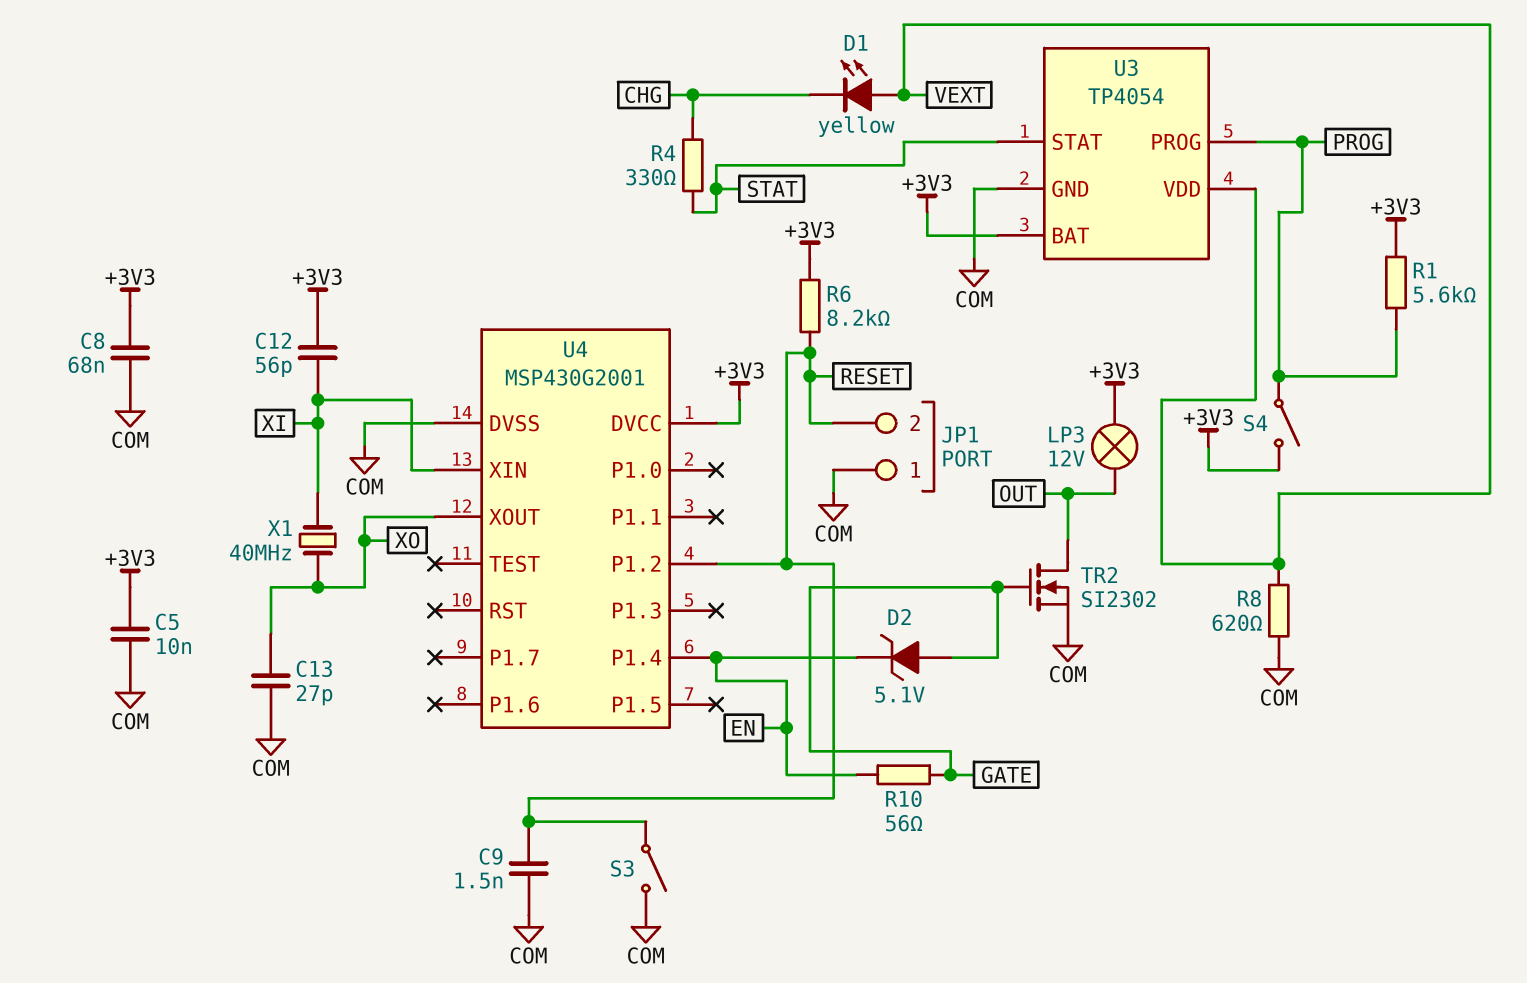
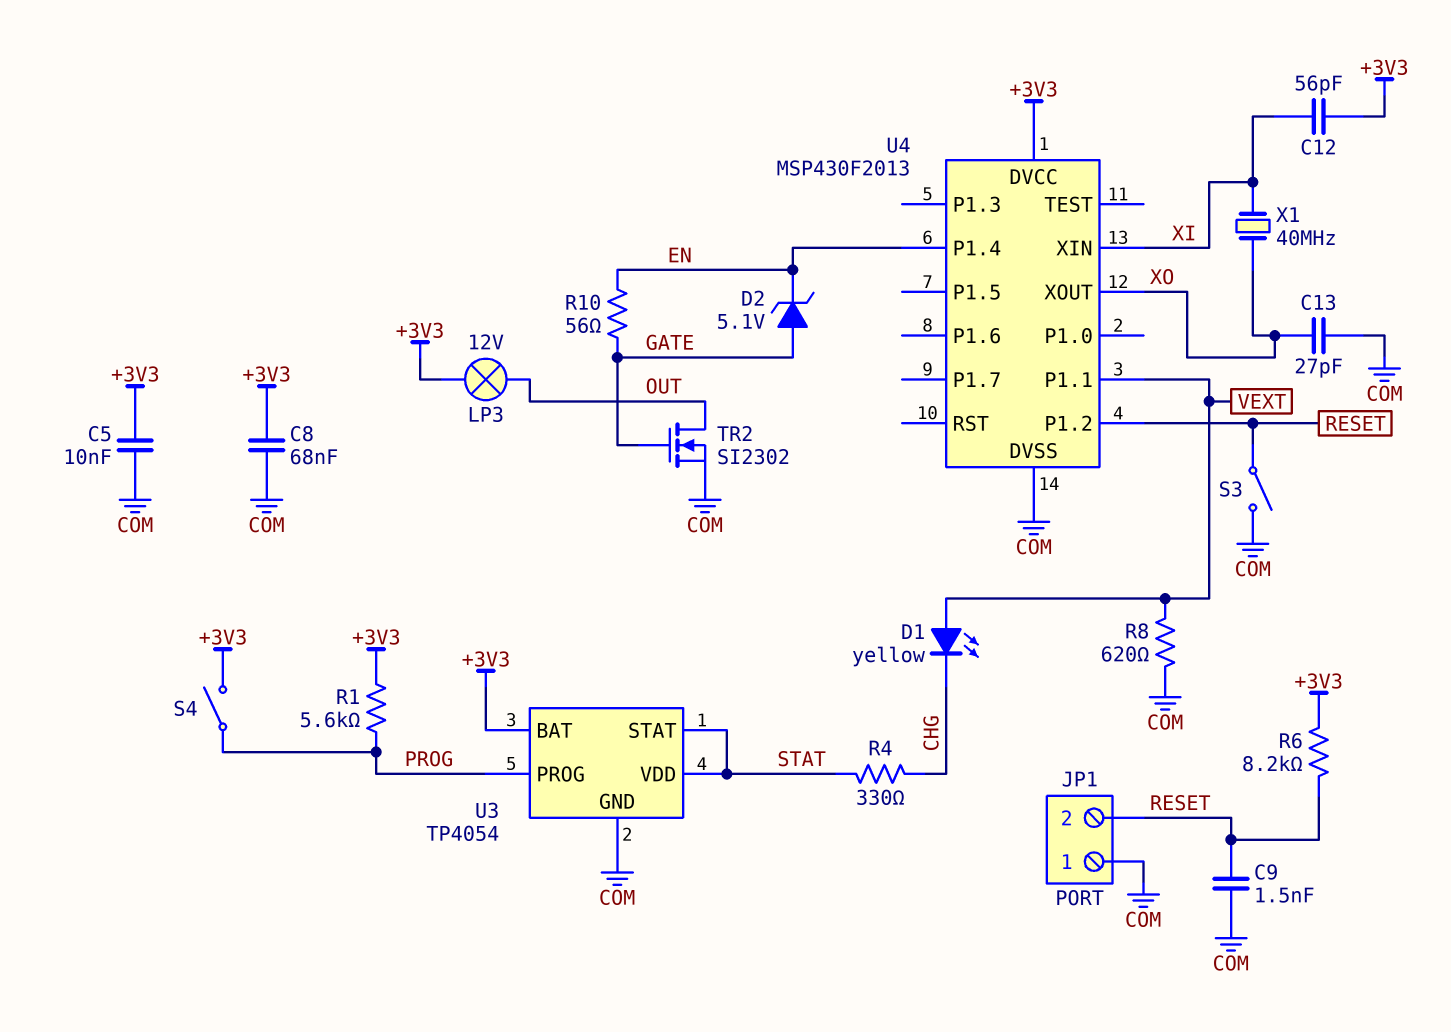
U3 pin VDD: VEXT -> STAT
U4: MSP430G2001 -> MSP430F2013
U4 pin P1.1: none -> VEXT

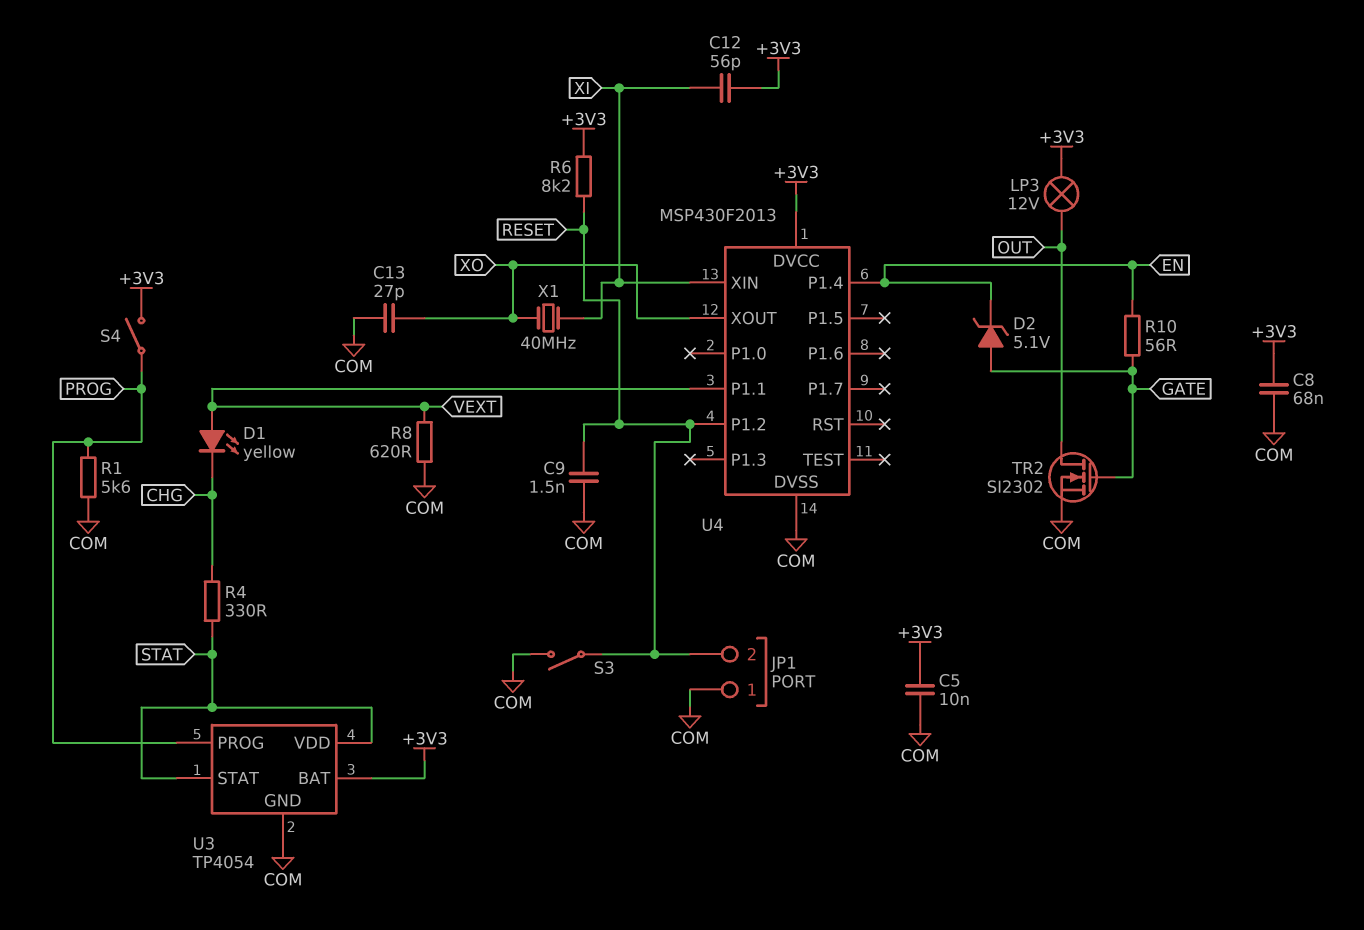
R1: 5.6k (+3V3, PROG) -> 5.6k (COM, PROG)

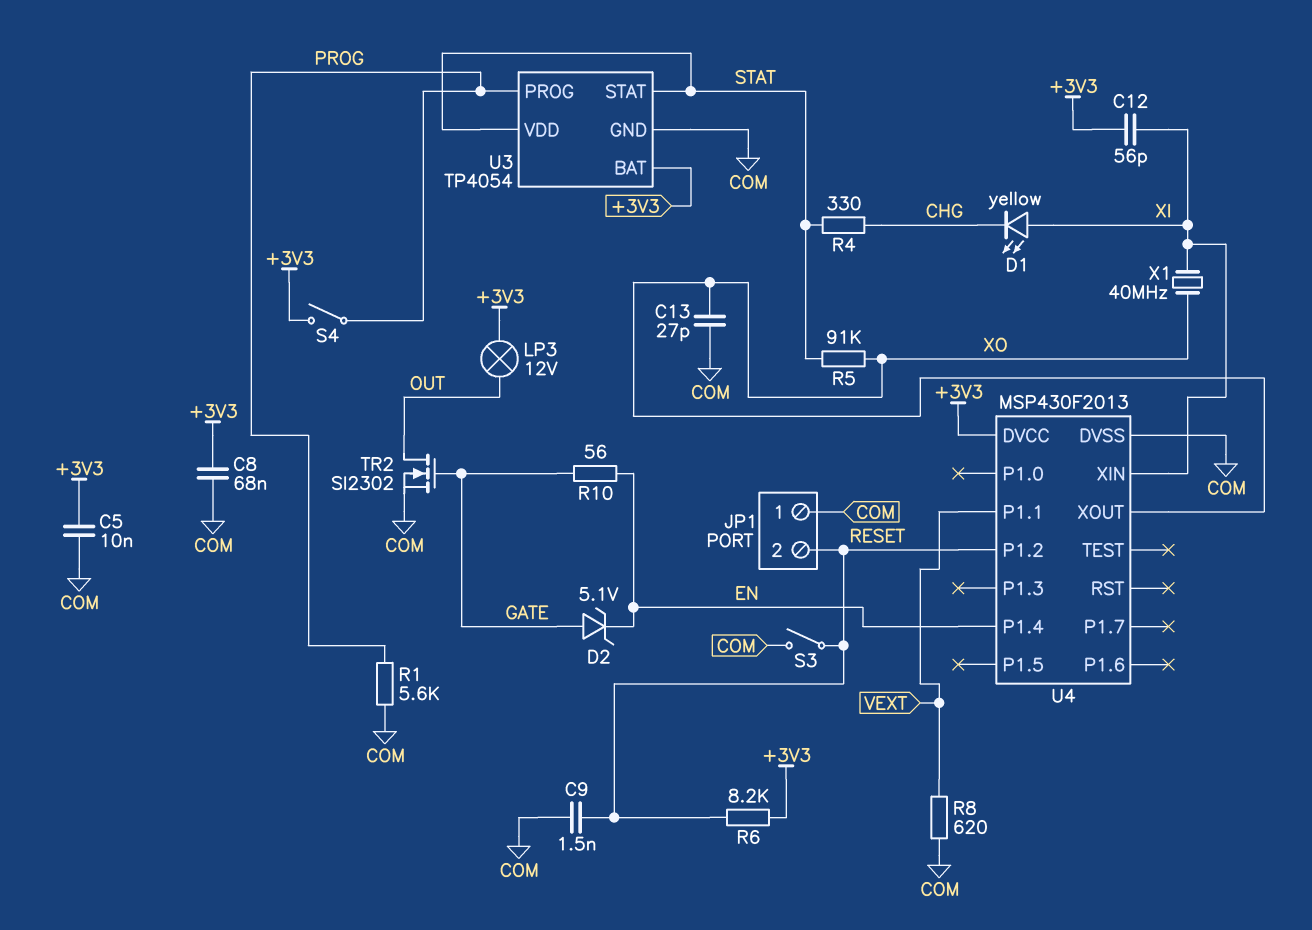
D1: LED yellow (A VEXT, K CHG) -> LED yellow (A XI, K CHG)
R5: none -> 91k (STAT, XO)

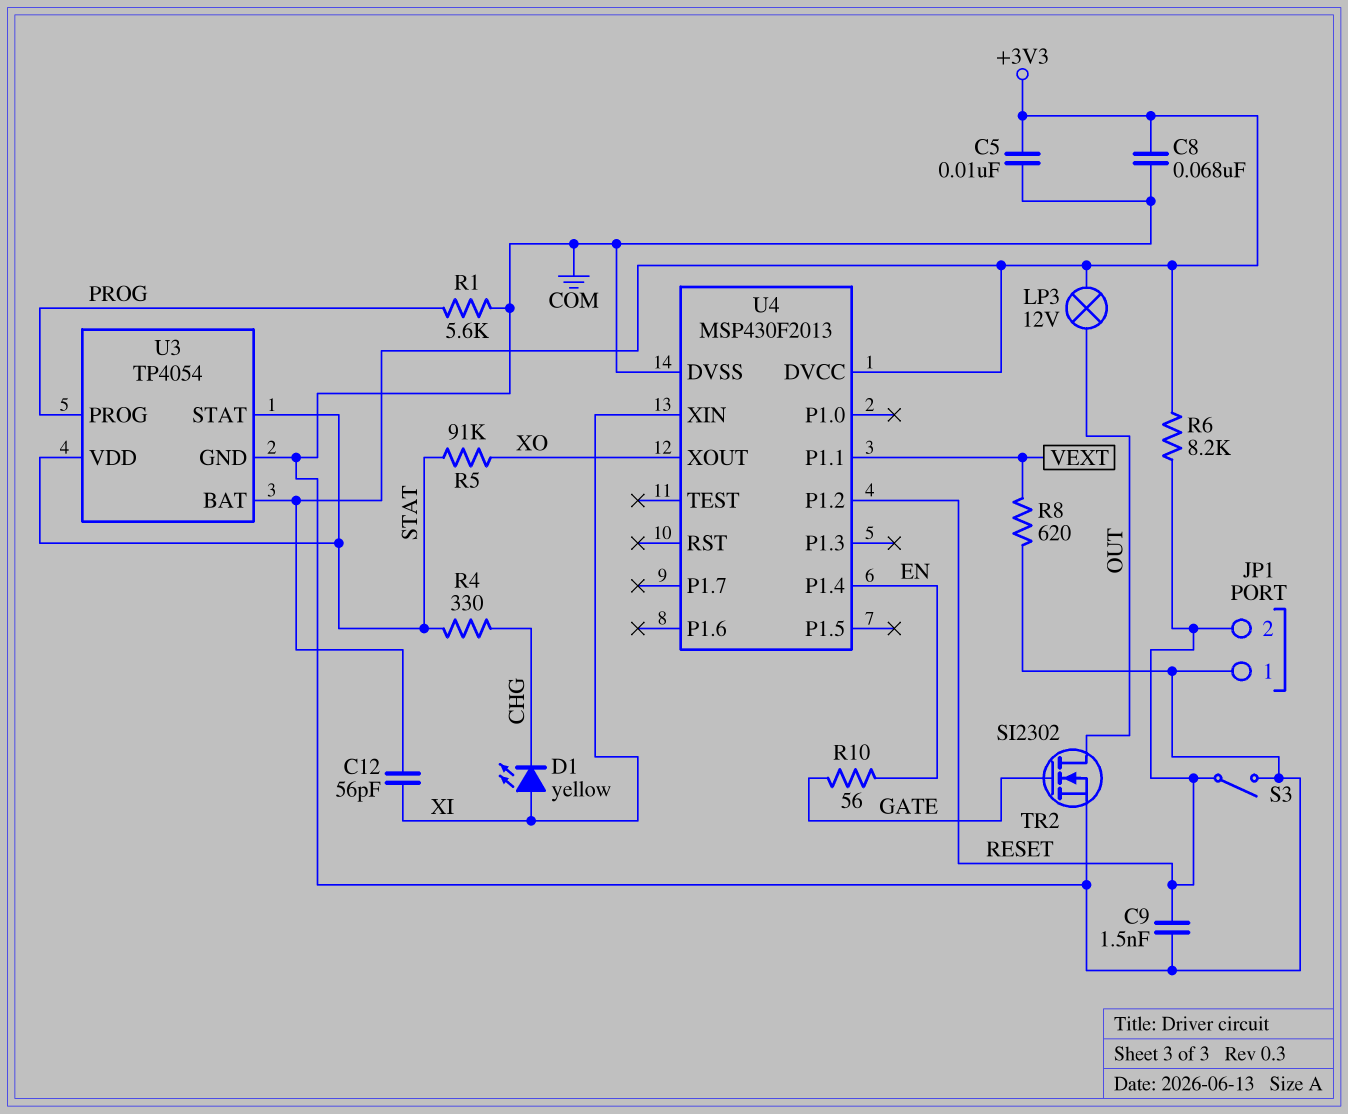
C13: 27pF (COM, XO) -> none
D2: zener 5.1V (A GATE, K EN) -> none
S4: switch (+3V3, PROG) -> none
X1: 40MHz (XI, XO) -> none

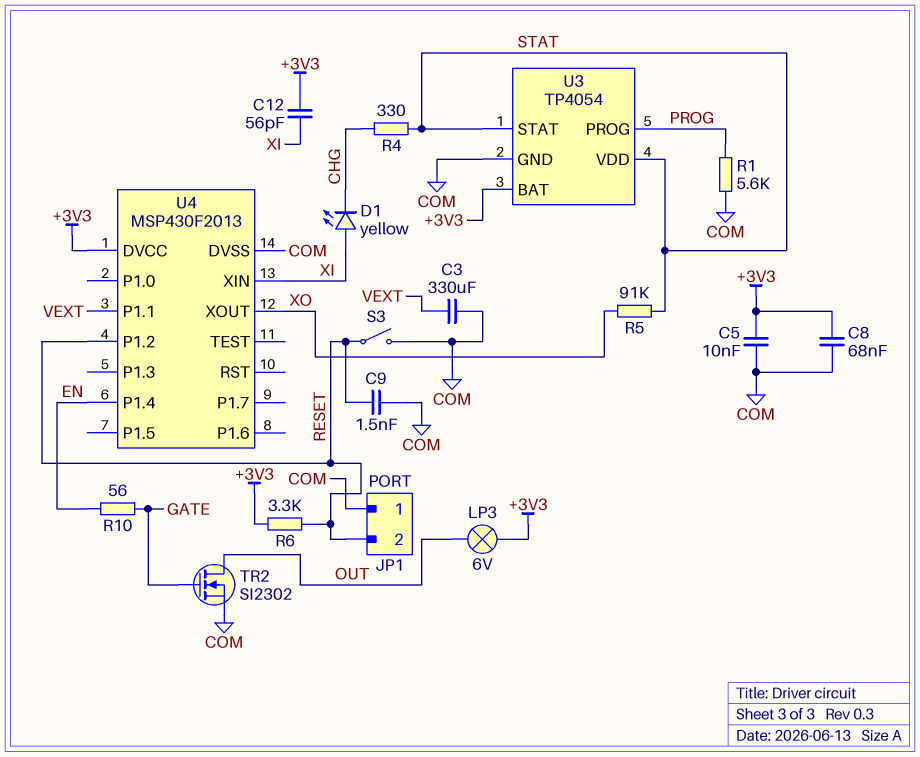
C3: none -> 330uF (COM, VEXT)
LP3: lamp 12V (+3V3, OUT) -> lamp 6V (+3V3, OUT)
R6: 8.2k (+3V3, RESET) -> 3.3k (+3V3, RESET)
R8: 620 (COM, VEXT) -> none

